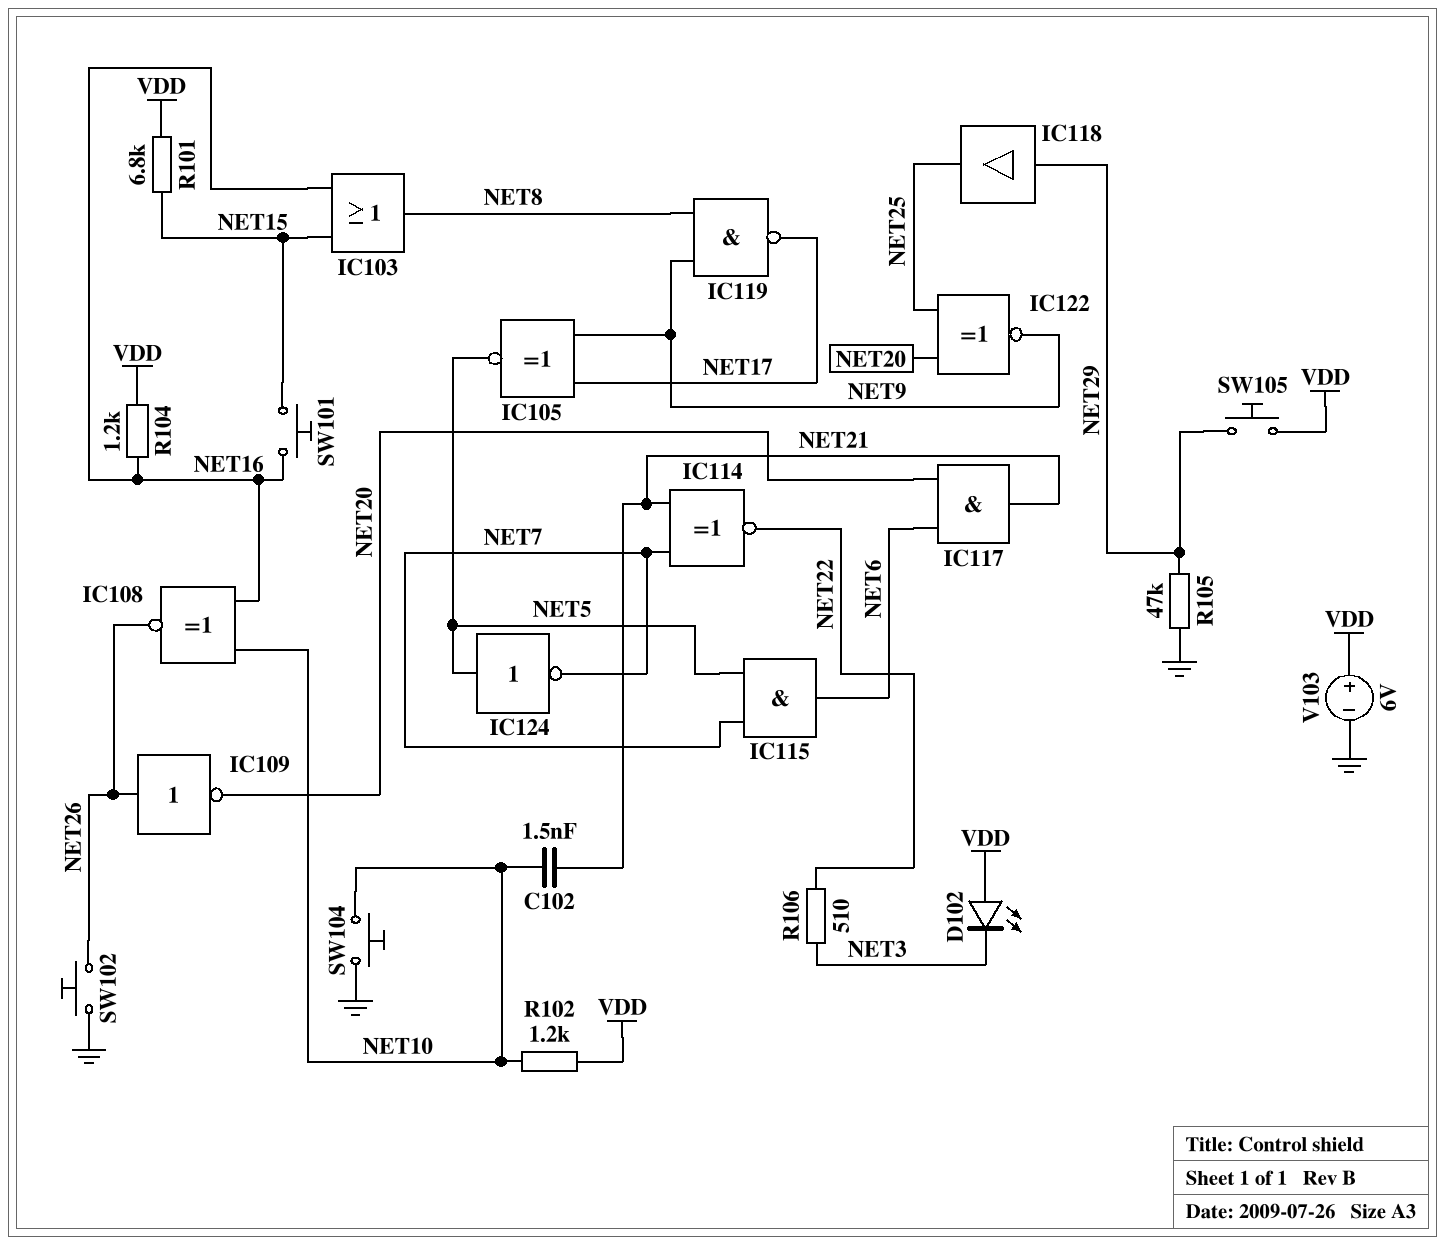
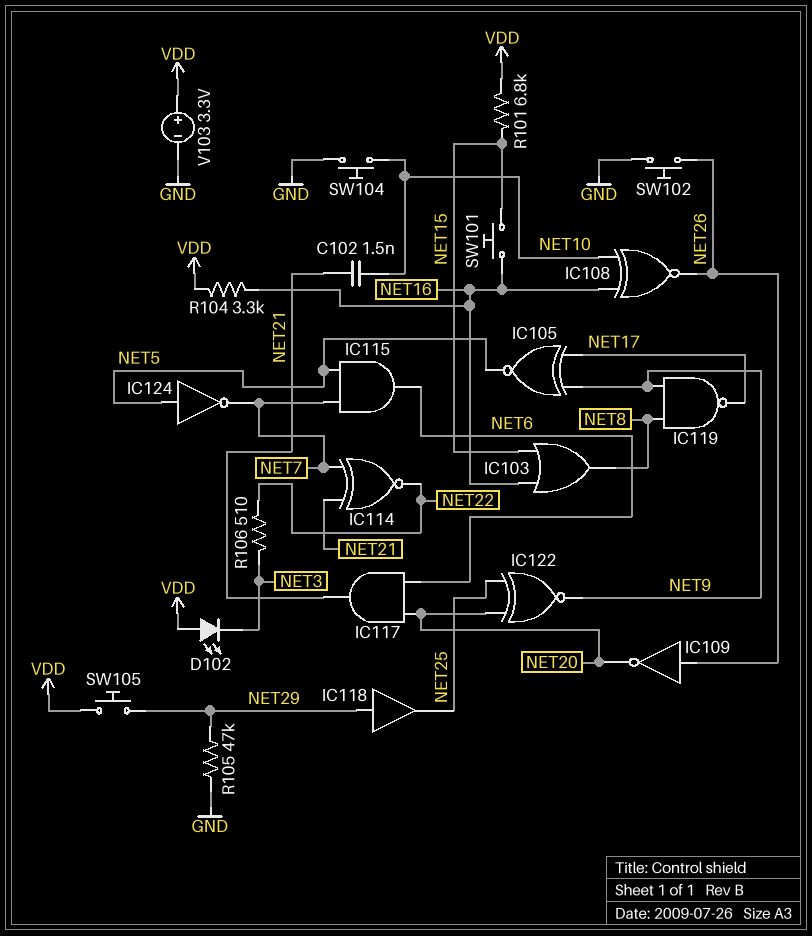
R102: 1.2k (NET10, VDD) -> none
R104: 1.2k (NET16, VDD) -> 3.3k (NET16, VDD)
V103: 6V (plus VDD, minus GND) -> 3.3V (plus VDD, minus GND)

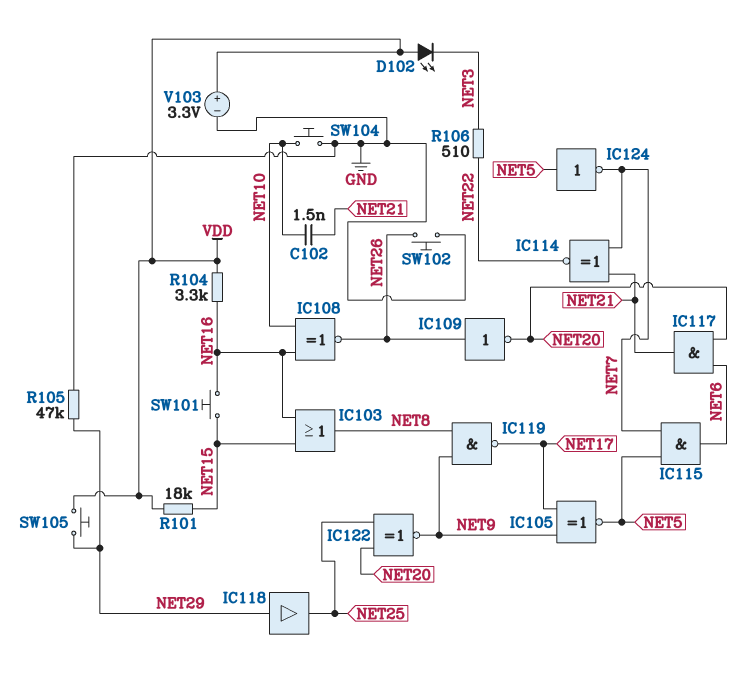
R101: 6.8k (NET15, VDD) -> 18k (NET15, VDD)

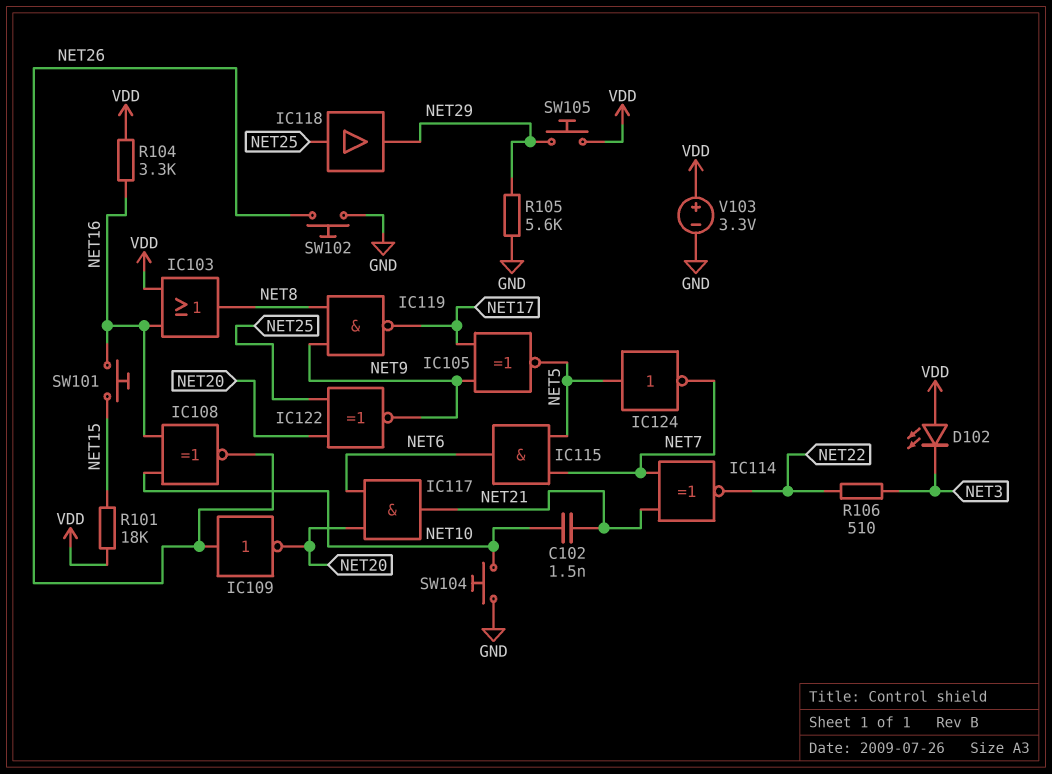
IC103: OR (in NET15, in NET16, out NET8) -> OR (in NET16, in VDD, out NET8)
IC118: buffer (in NET29, out NET25) -> buffer (in NET25, out NET29)
R105: 47k (GND, NET29) -> 5.6k (GND, NET29)

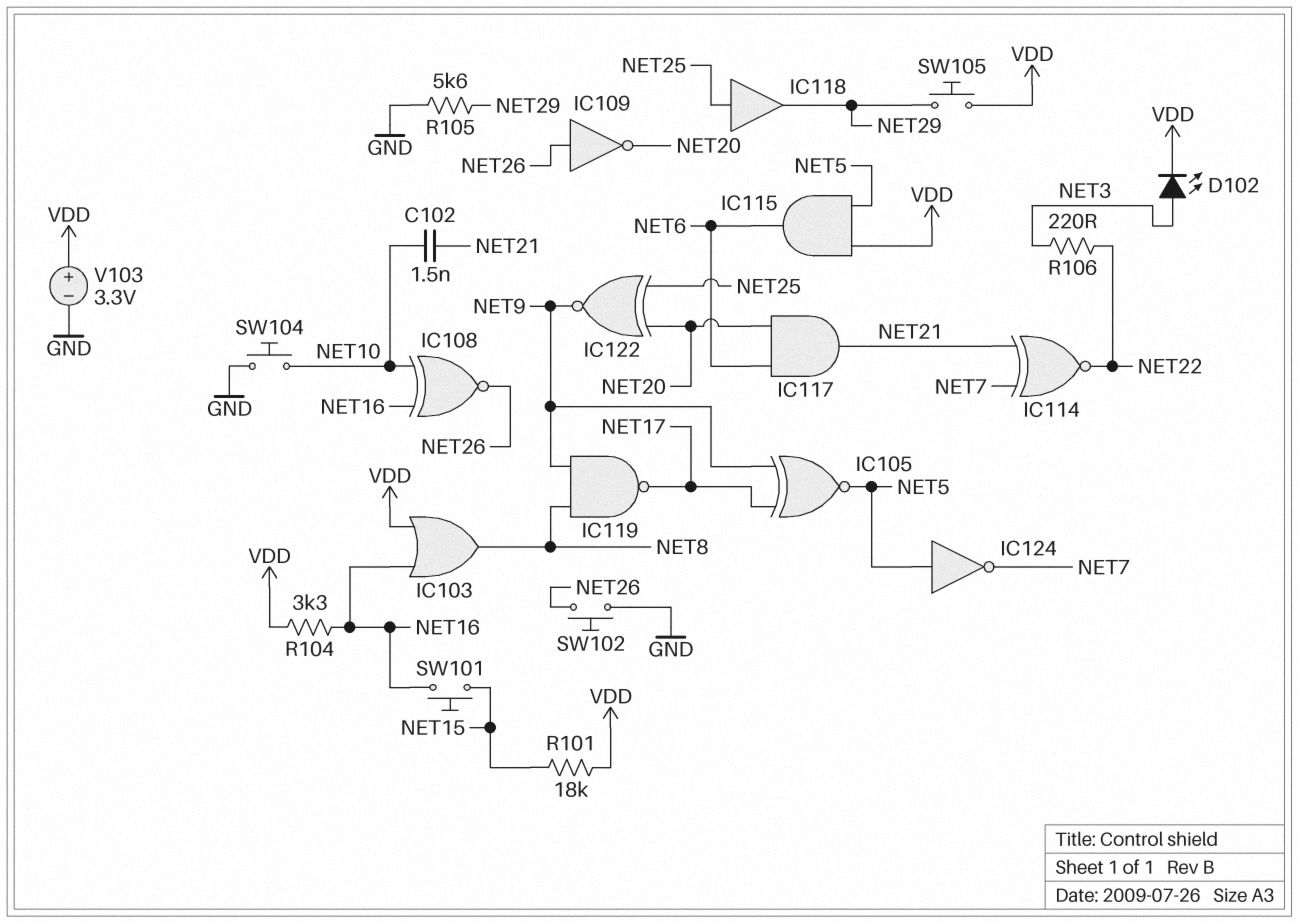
D102: LED (A VDD, K NET3) -> LED (A NET3, K VDD)
IC115: AND (in NET5, in NET7, out NET6) -> AND (in NET5, in VDD, out NET6)
R106: 510 (NET3, NET22) -> 220 (NET3, NET22)

